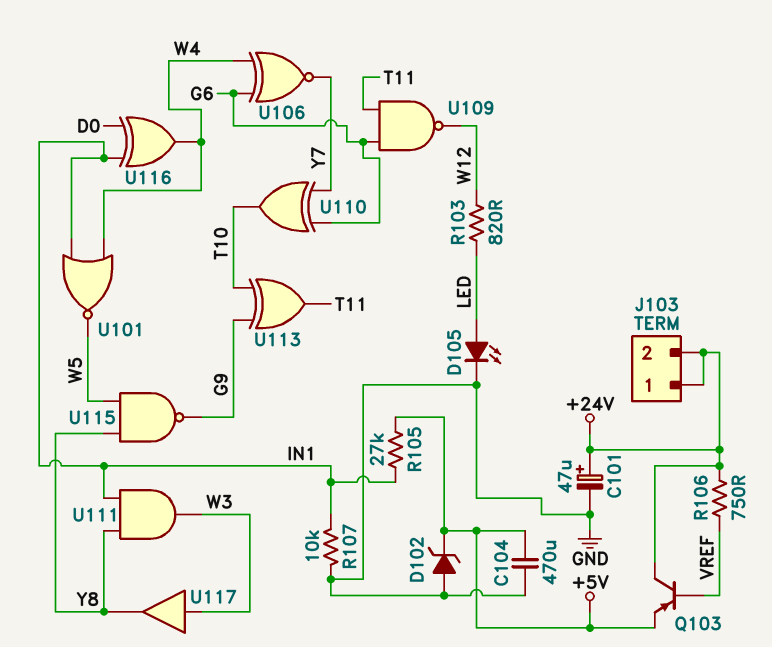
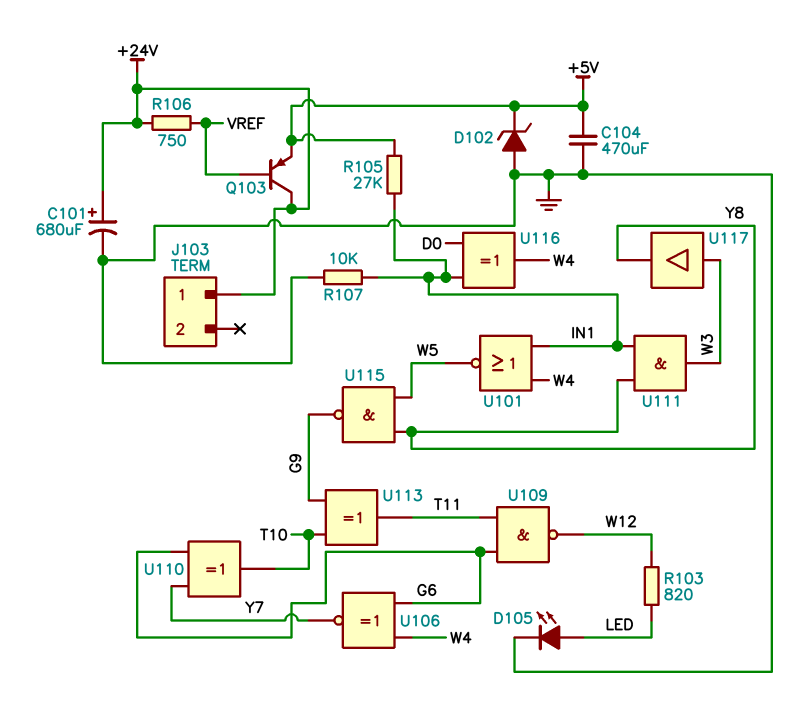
C101: 47uF (plus +24V, minus GND) -> 680uF (plus +24V, minus GND)
J103 pin 2: +24V -> none

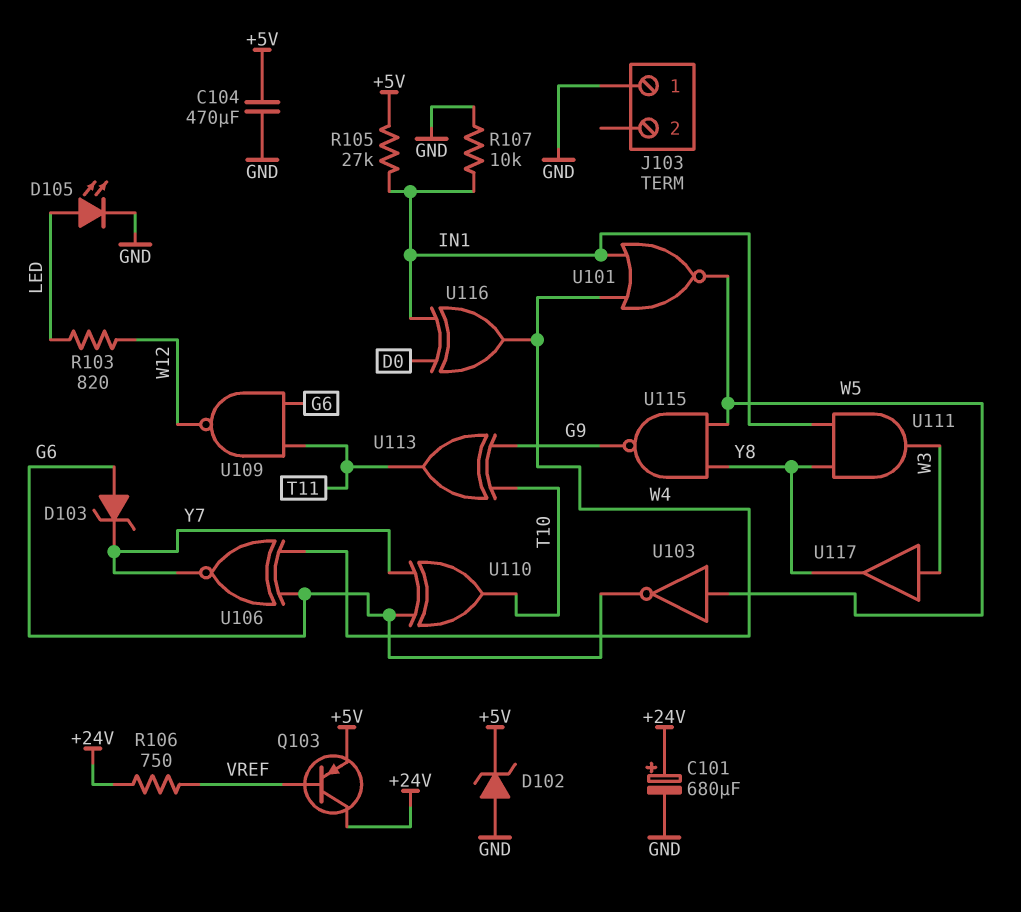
D103: none -> zener (A G6, K Y7)
J103 pin 1: +24V -> GND
U103: none -> NOT (in W5, out G6)

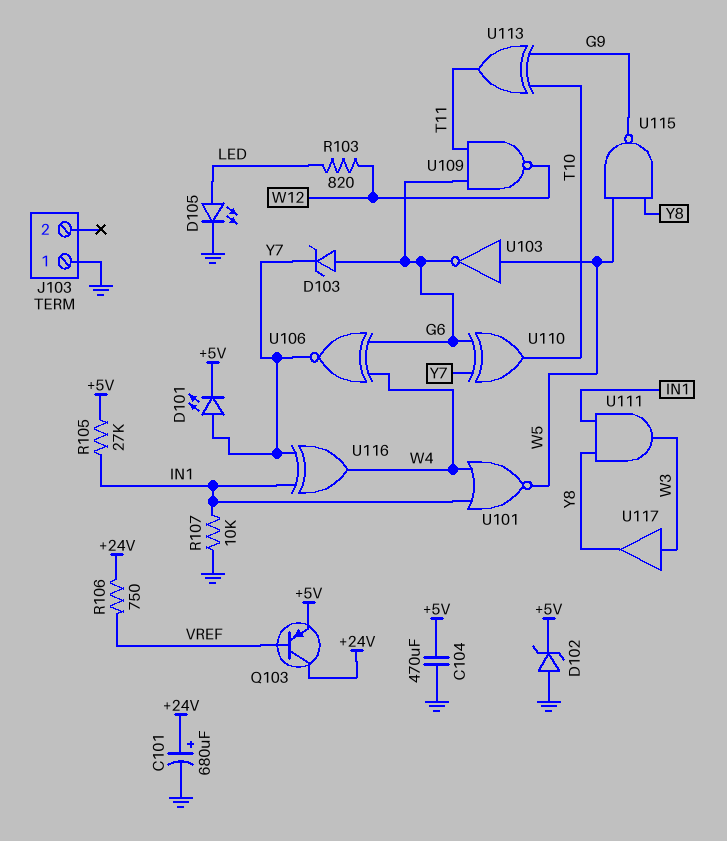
D101: none -> LED (A Y7, K +5V)
U116: XOR (in D0, in IN1, out W4) -> XOR (in IN1, in Y7, out W4)

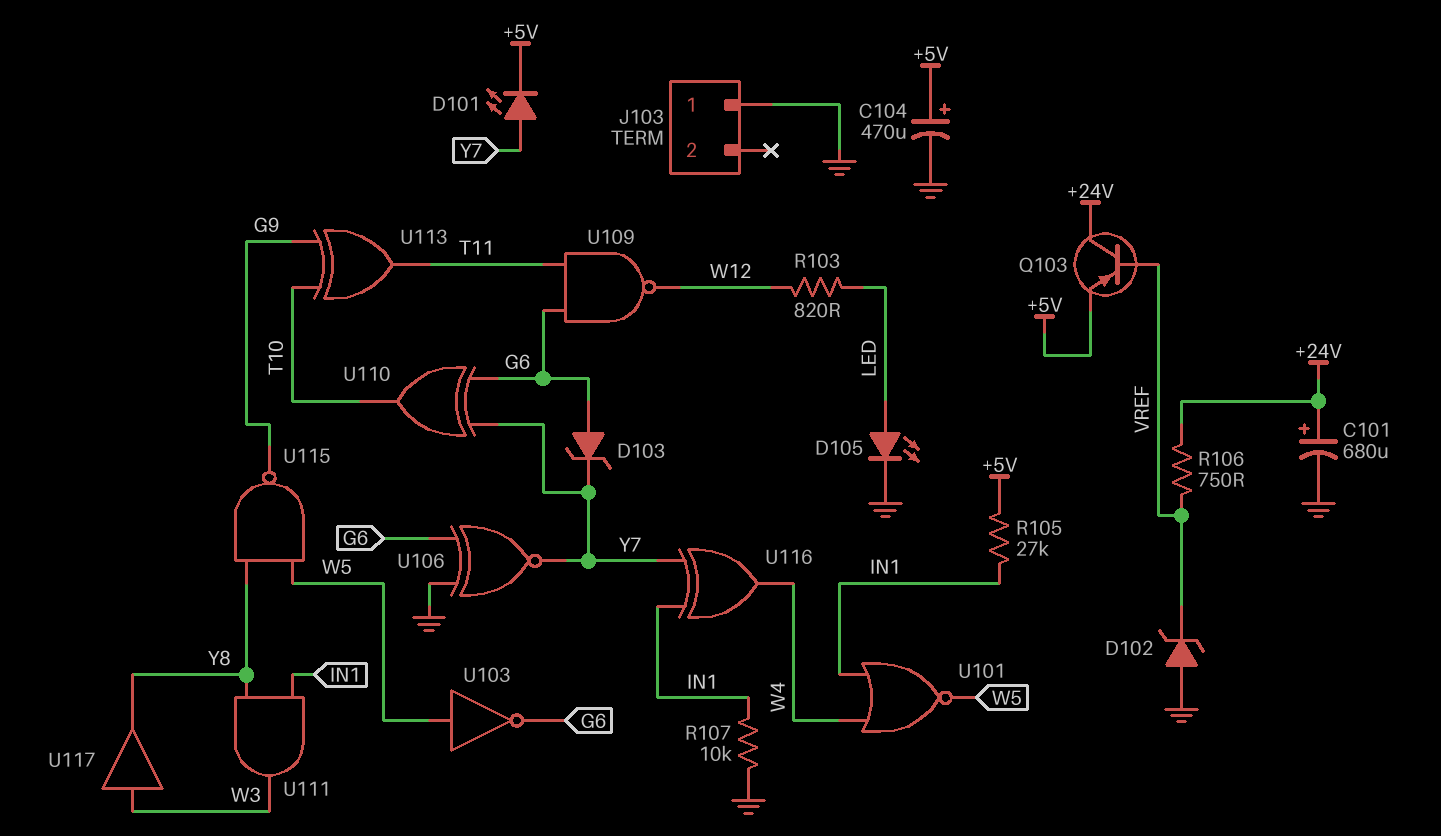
C104: 470uF (+5V, GND) -> 470uF (plus +5V, minus GND)
D102: zener (A GND, K +5V) -> zener (A GND, K VREF)
U106: XNOR (in G6, in W4, out Y7) -> XNOR (in G6, in GND, out Y7)

